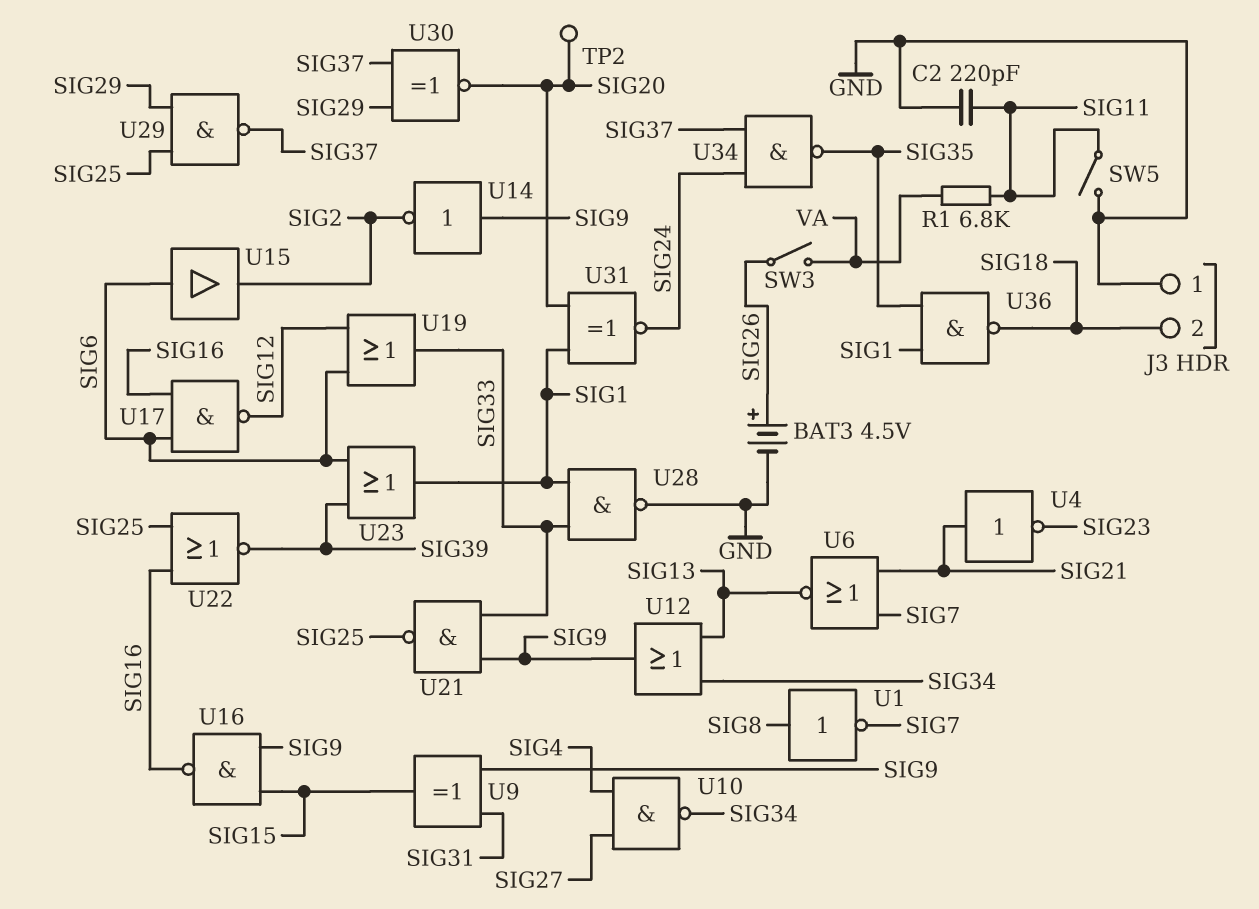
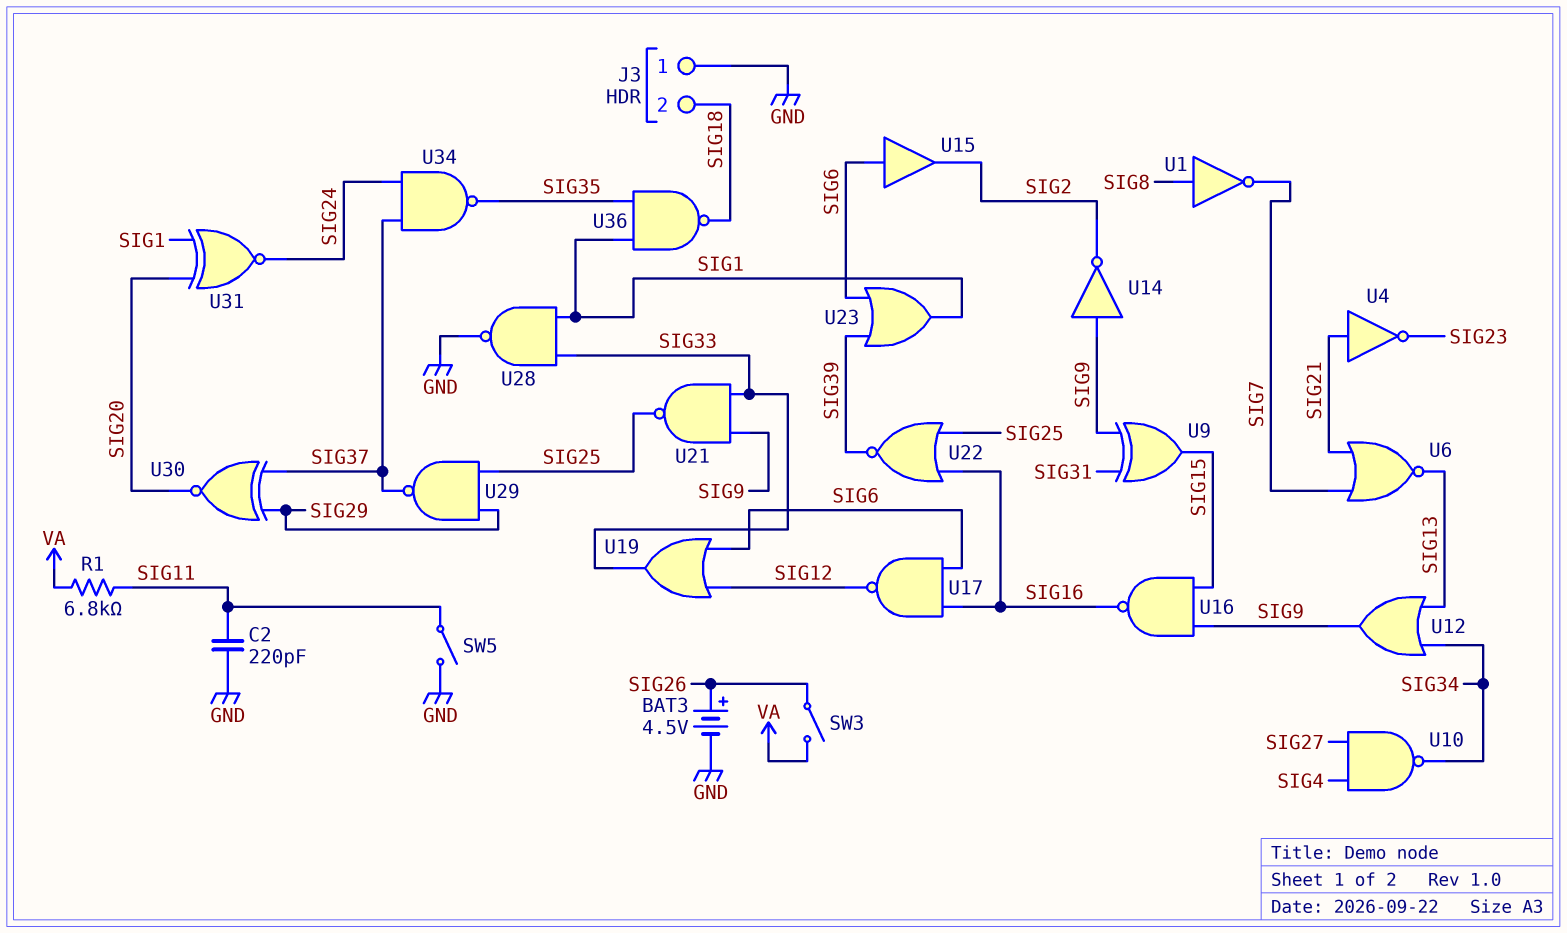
TP2: test point (SIG20) -> none

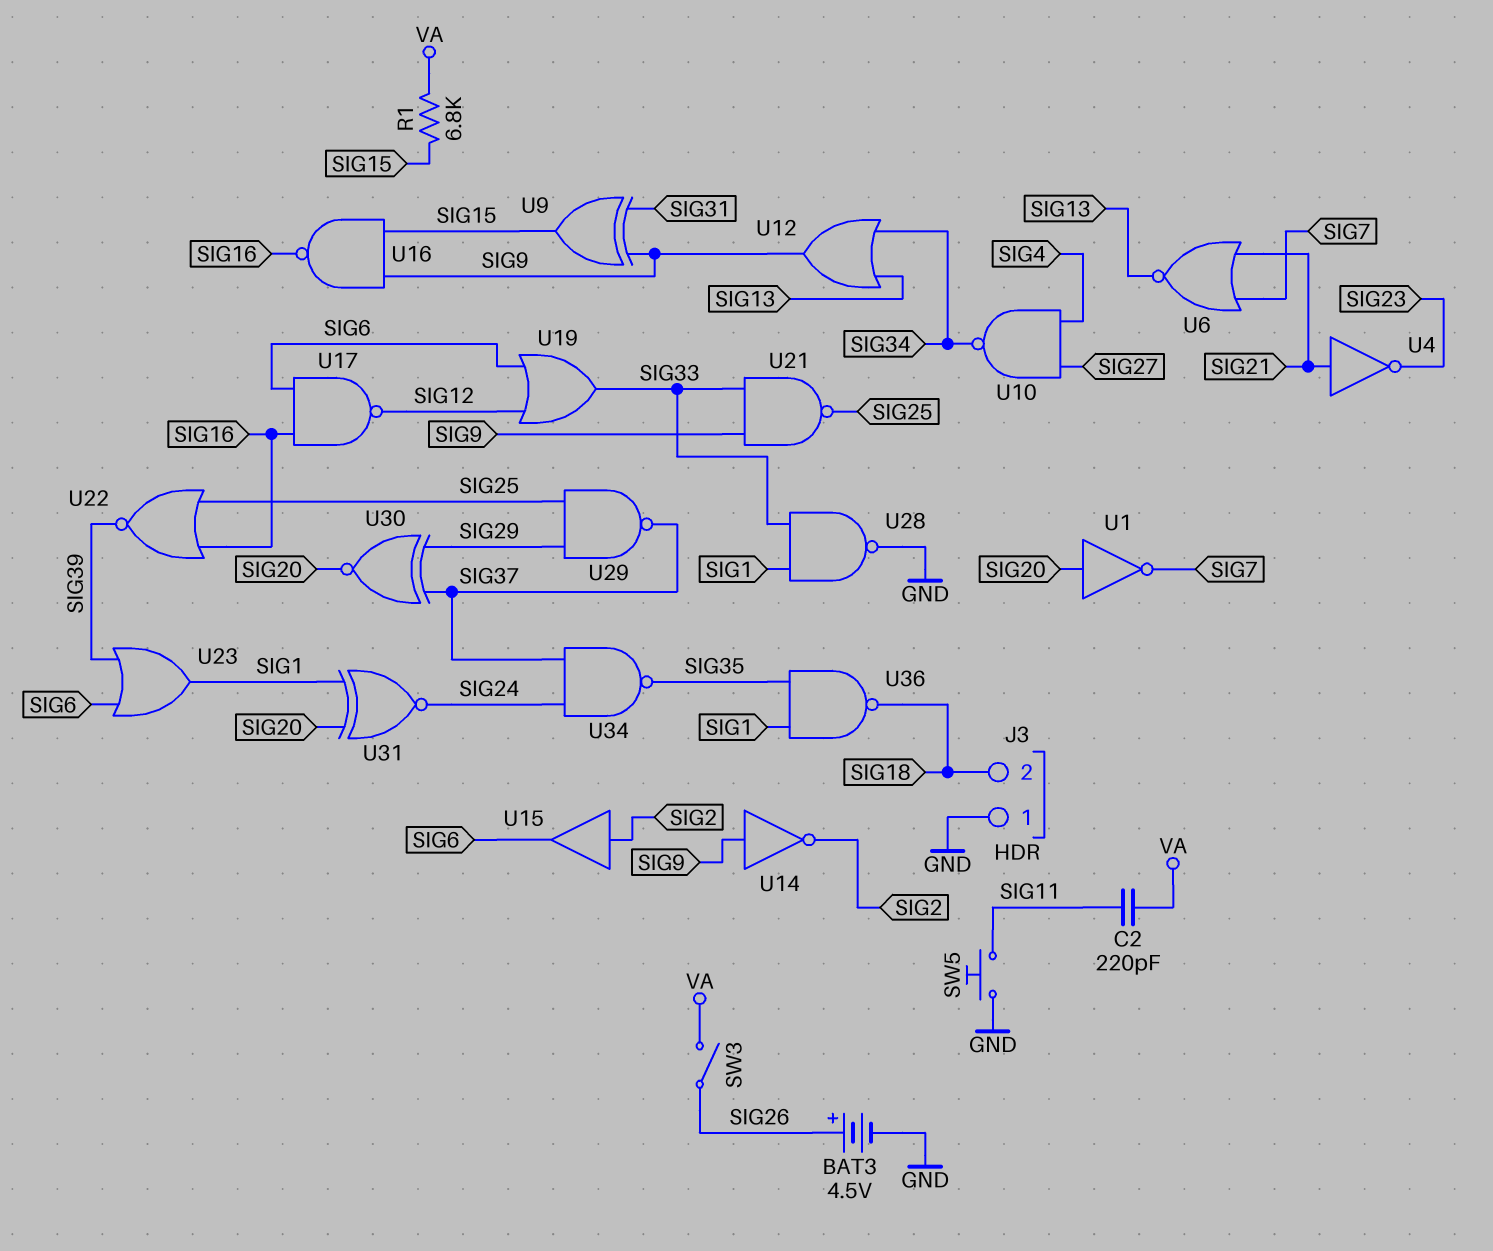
C2: 220pF (GND, SIG11) -> 220pF (SIG11, VA)
R1: 6.8k (SIG11, VA) -> 6.8k (SIG15, VA)
SW5: switch (GND, SIG11) -> button (GND, SIG11)
U1: NOT (in SIG8, out SIG7) -> NOT (in SIG20, out SIG7)
U15: buffer (in SIG6, out SIG2) -> buffer (in SIG2, out SIG6)

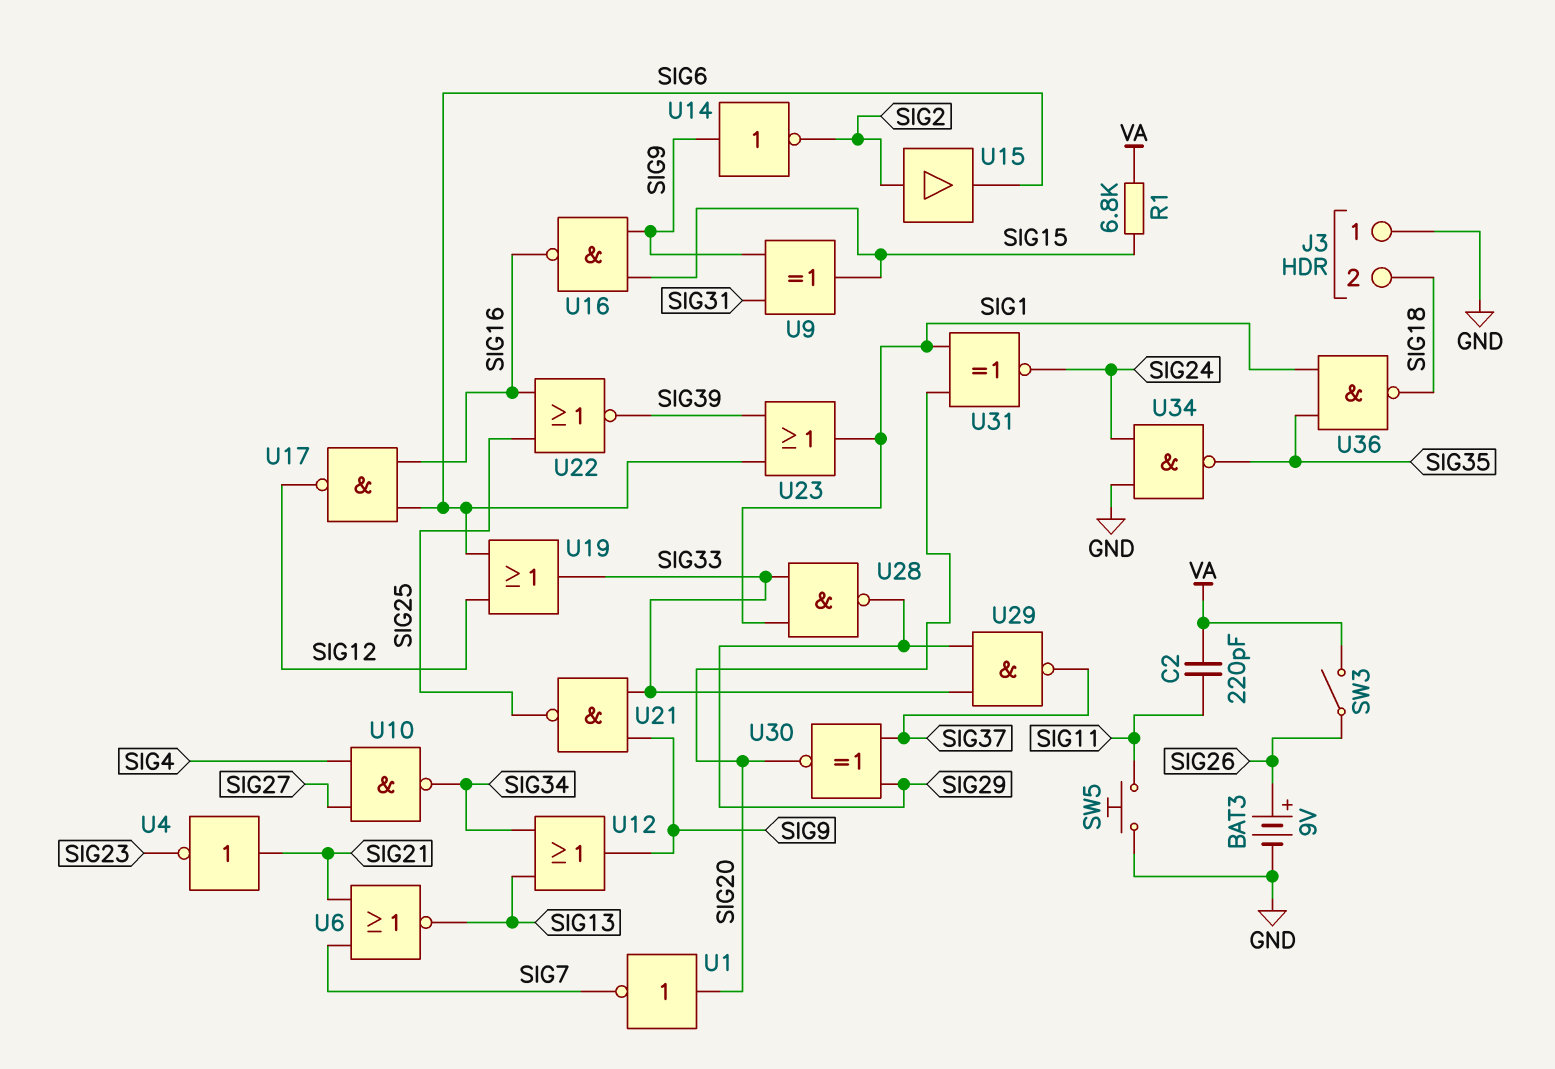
BAT3: 4.5V (plus SIG26, minus GND) -> 9V (plus SIG26, minus GND)
U28: NAND (in SIG1, in SIG33, out GND) -> NAND (in SIG1, in SIG33, out SIG29)
U29: NAND (in SIG25, in SIG29, out SIG37) -> NAND (in SIG29, in SIG33, out SIG37)
U34: NAND (in SIG24, in SIG37, out SIG35) -> NAND (in GND, in SIG24, out SIG35)

